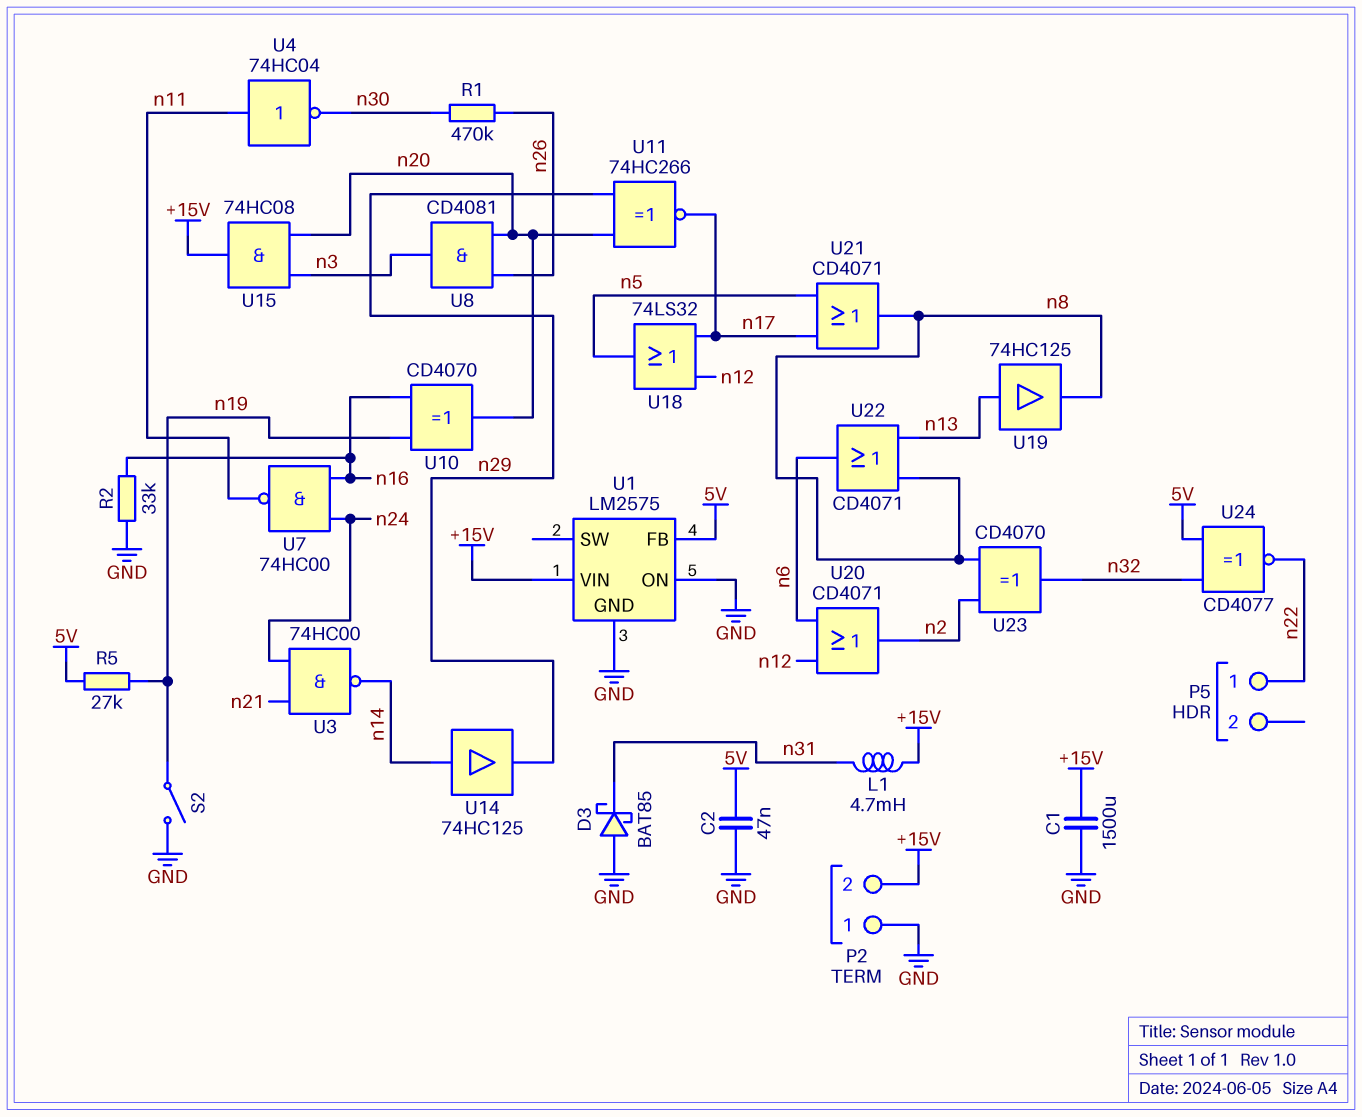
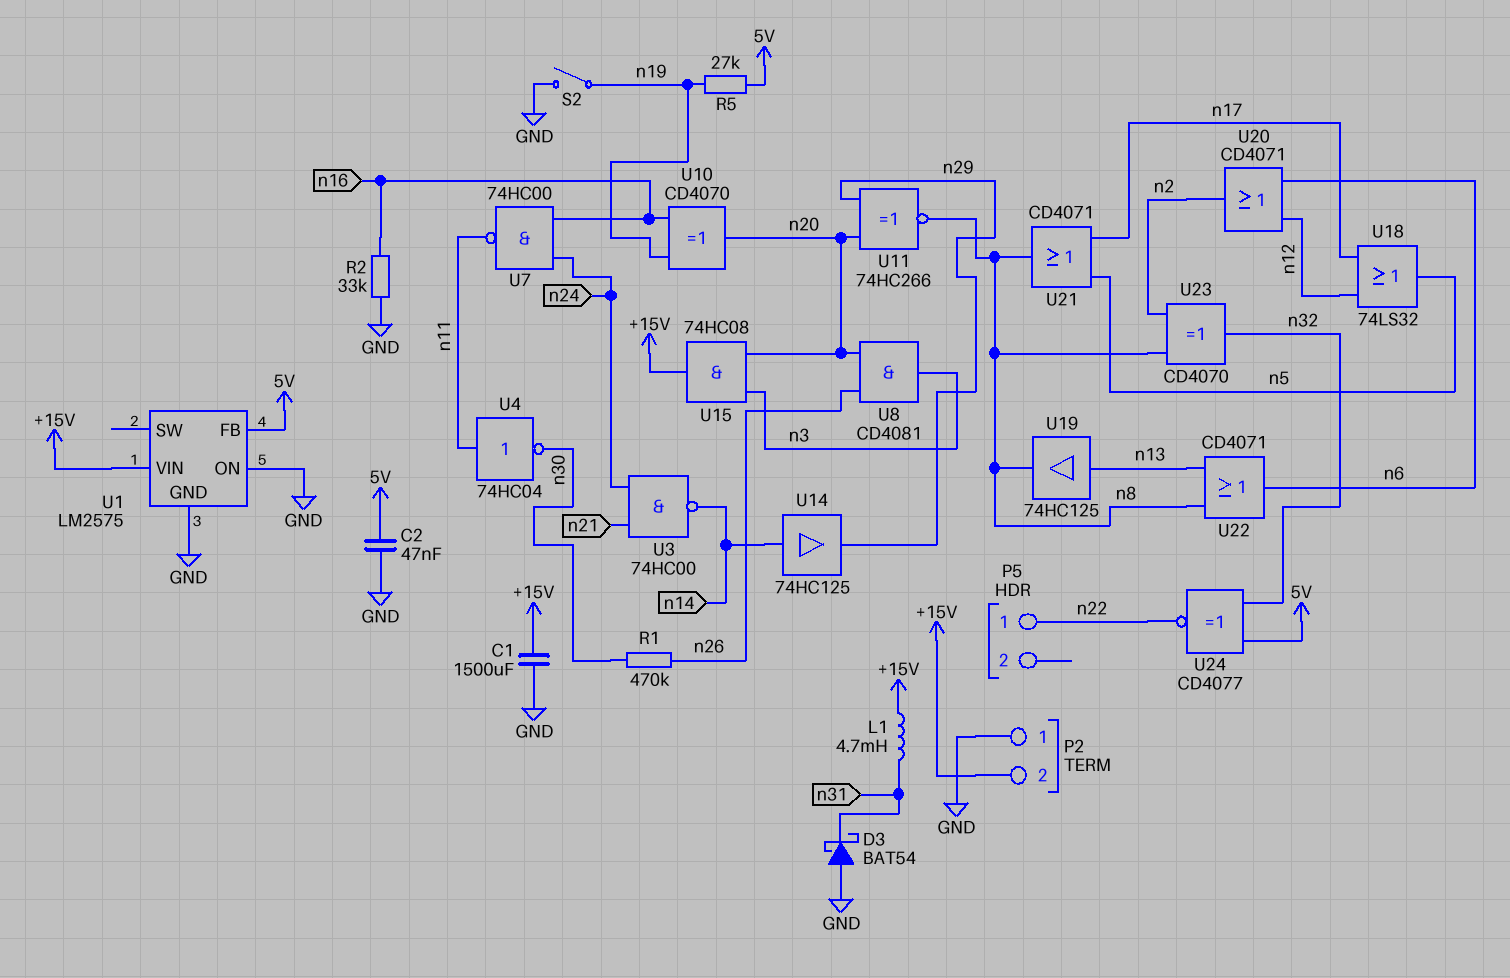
D3: schottky BAT85 (A GND, K n31) -> schottky BAT54 (A GND, K n31)
U11: XNOR 74HC266 (in n20, in n29, out n17) -> XNOR 74HC266 (in n20, in n29, out n8)

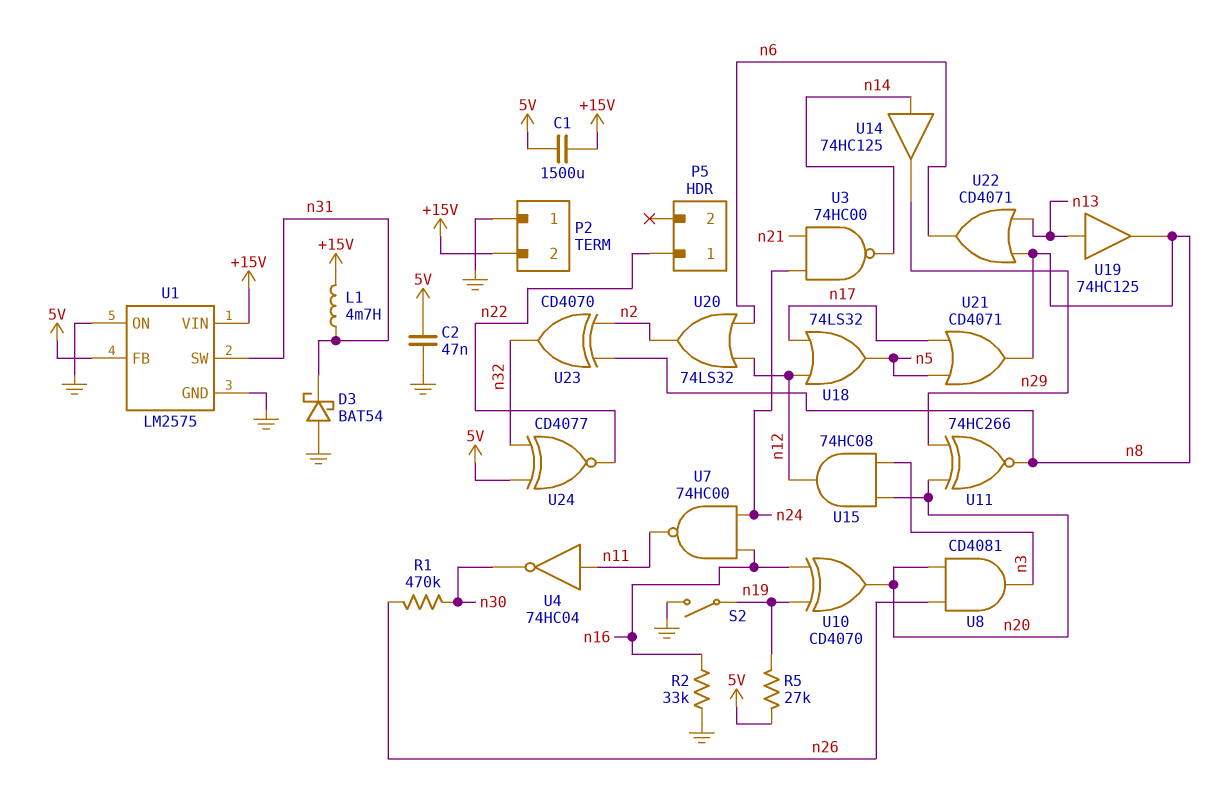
C1: 1500uF (+15V, GND) -> 1500uF (+15V, 5V)
U1 pin SW: none -> n31
U15: AND 74HC08 (in n3, in n20, out +15V) -> AND 74HC08 (in n3, in n20, out n12)
U20: OR CD4071 (in n6, in n12, out n2) -> OR 74LS32 (in n6, in n12, out n2)

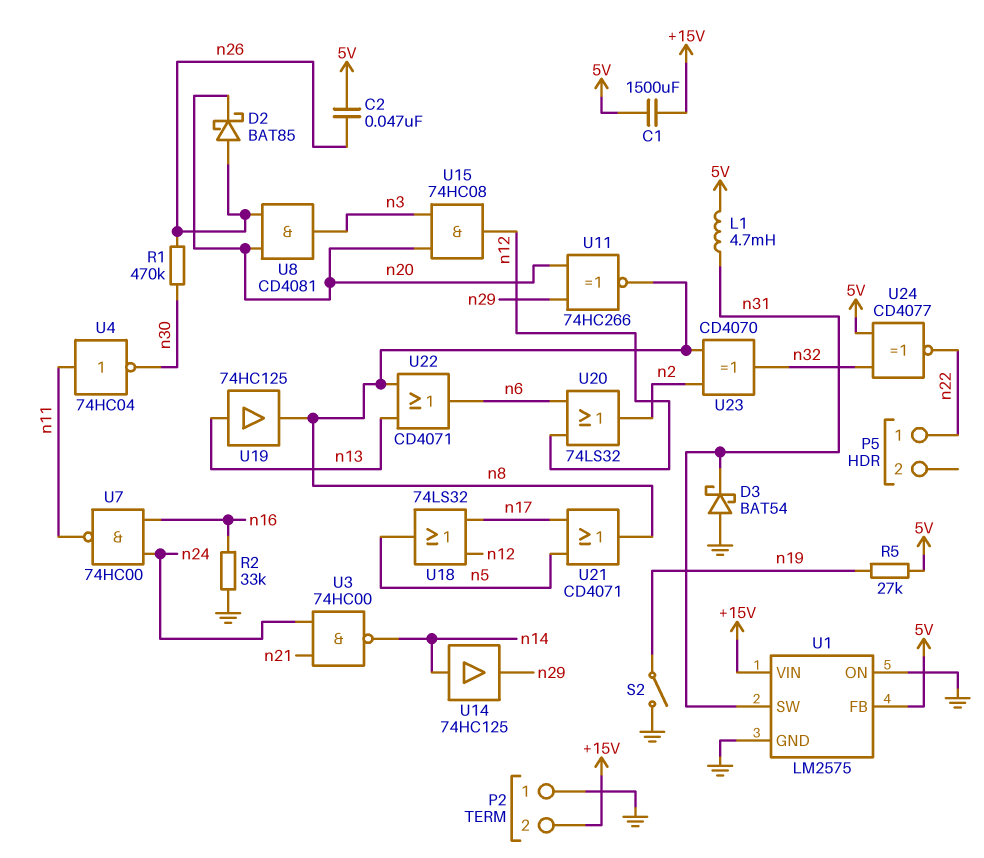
C2: 47nF (5V, GND) -> 47nF (5V, n26)
D2: none -> schottky BAT85 (A n26, K n20)
L1: 4.7mH (+15V, n31) -> 4.7mH (5V, n31)
U10: XOR CD4070 (in n16, in n19, out n20) -> none

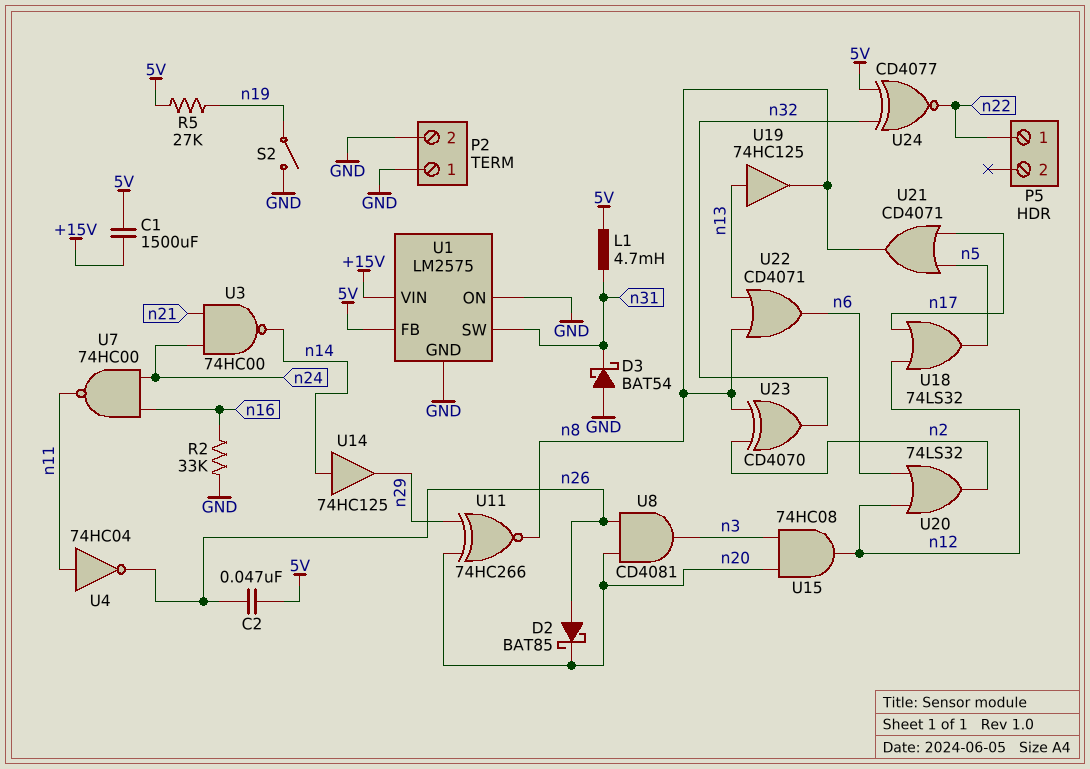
P2 pin 2: +15V -> GND
R1: 470k (n26, n30) -> none
U4: NOT 74HC04 (in n11, out n30) -> NOT 74HC04 (in n11, out n26)

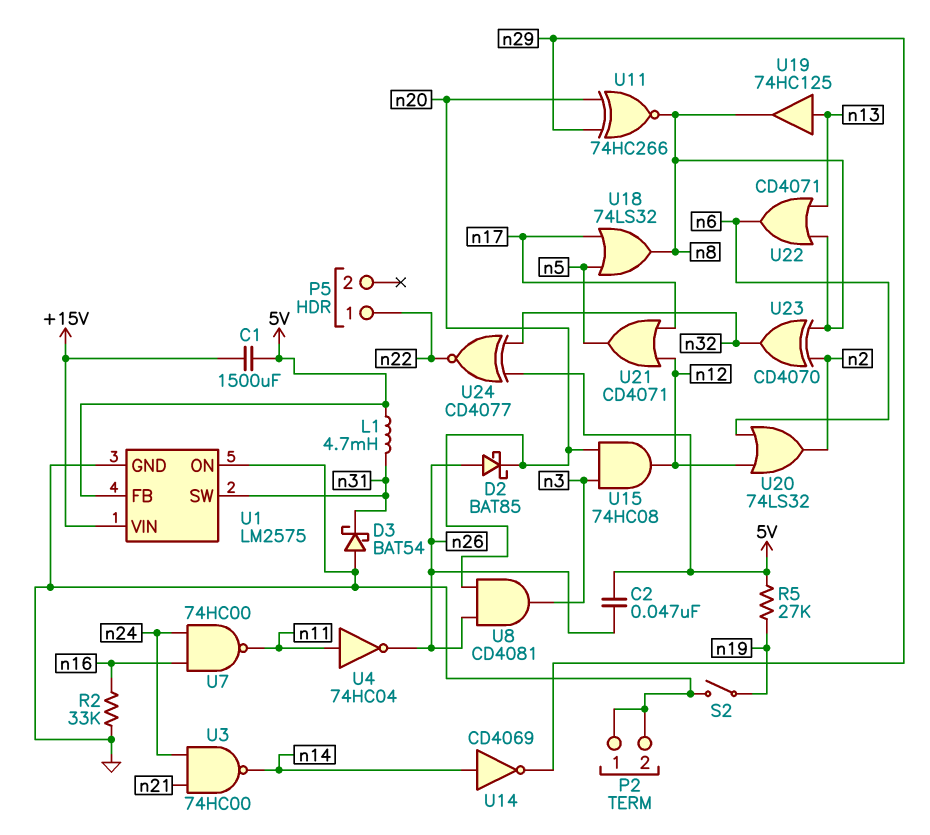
U14: buffer 74HC125 (in n14, out n29) -> NOT CD4069 (in n14, out n29)
U18: OR 74LS32 (in n12, in n17, out n5) -> OR 74LS32 (in n5, in n17, out n8)
U21: OR CD4071 (in n5, in n17, out n8) -> OR CD4071 (in n12, in n17, out n5)

